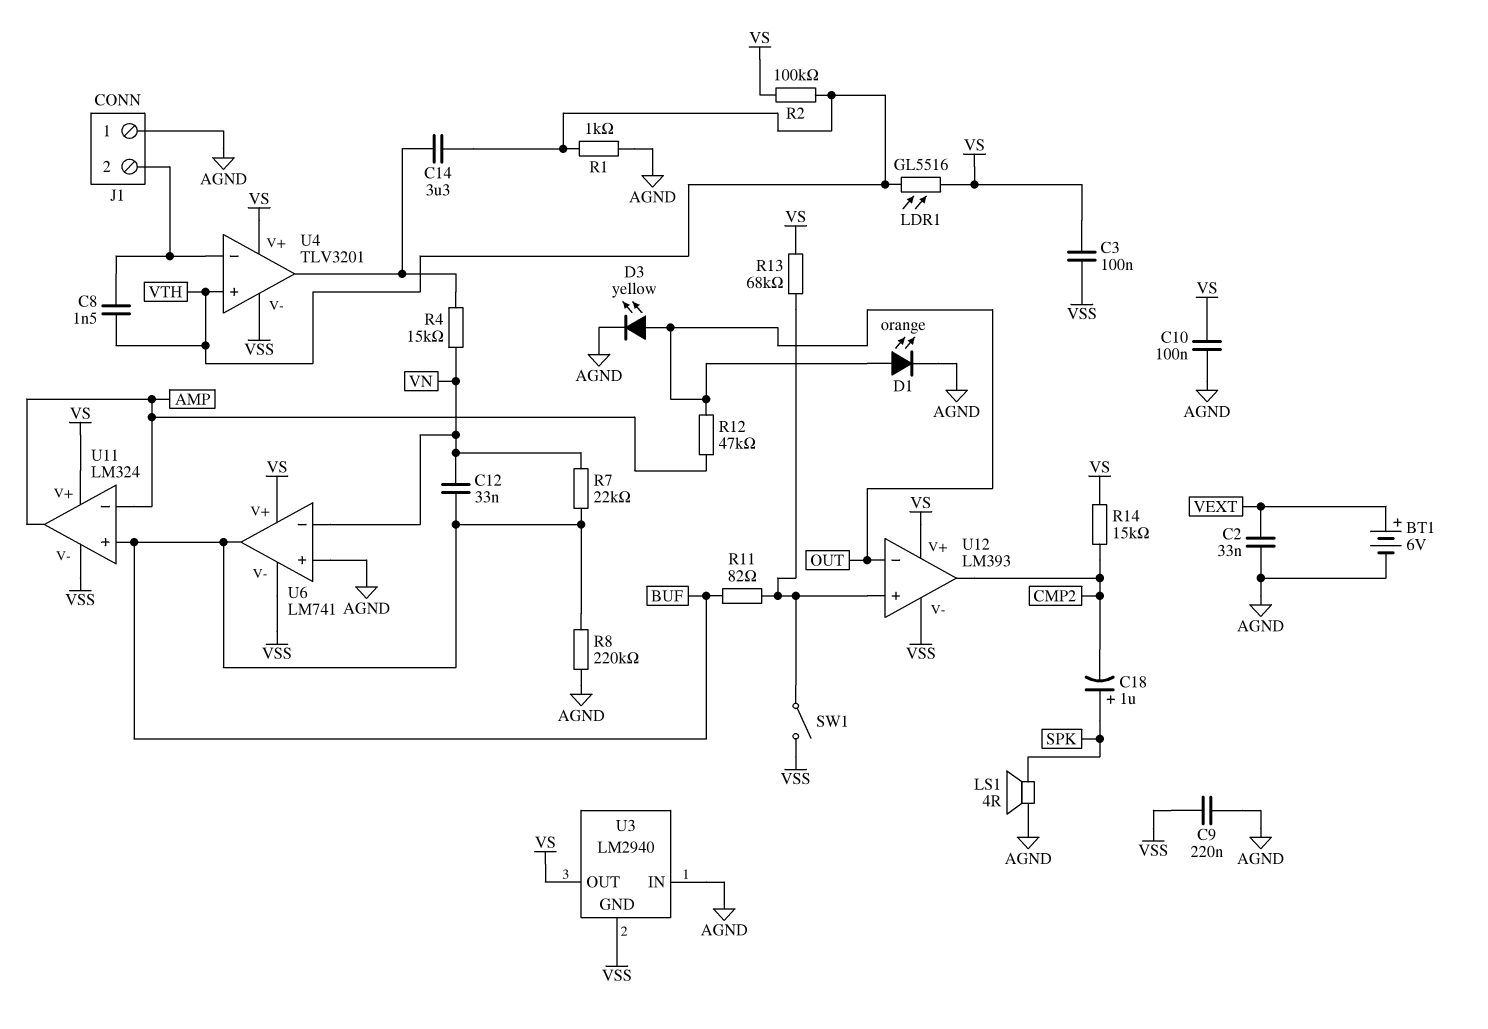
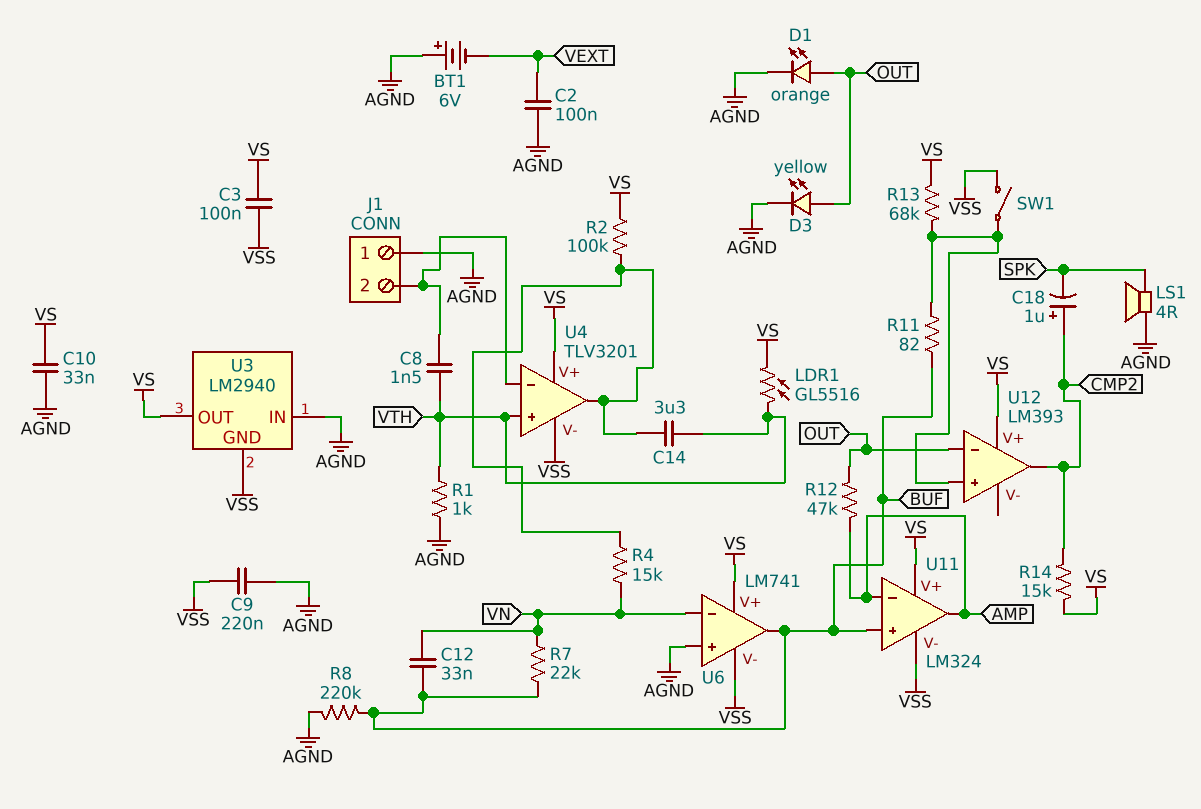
BT1: 6V (plus VEXT, minus AGND) -> 6V (plus AGND, minus VEXT)
C2: 33nF (AGND, VEXT) -> 100nF (AGND, VEXT)
C10: 100nF (AGND, VS) -> 33nF (AGND, VS)
C18: 1uF (plus SPK, minus CMP2) -> 1uF (plus CMP2, minus SPK)
R2: 100k (VS, VTH) -> 100k (U4/out, VS)
U12 pin V-: VSS -> none

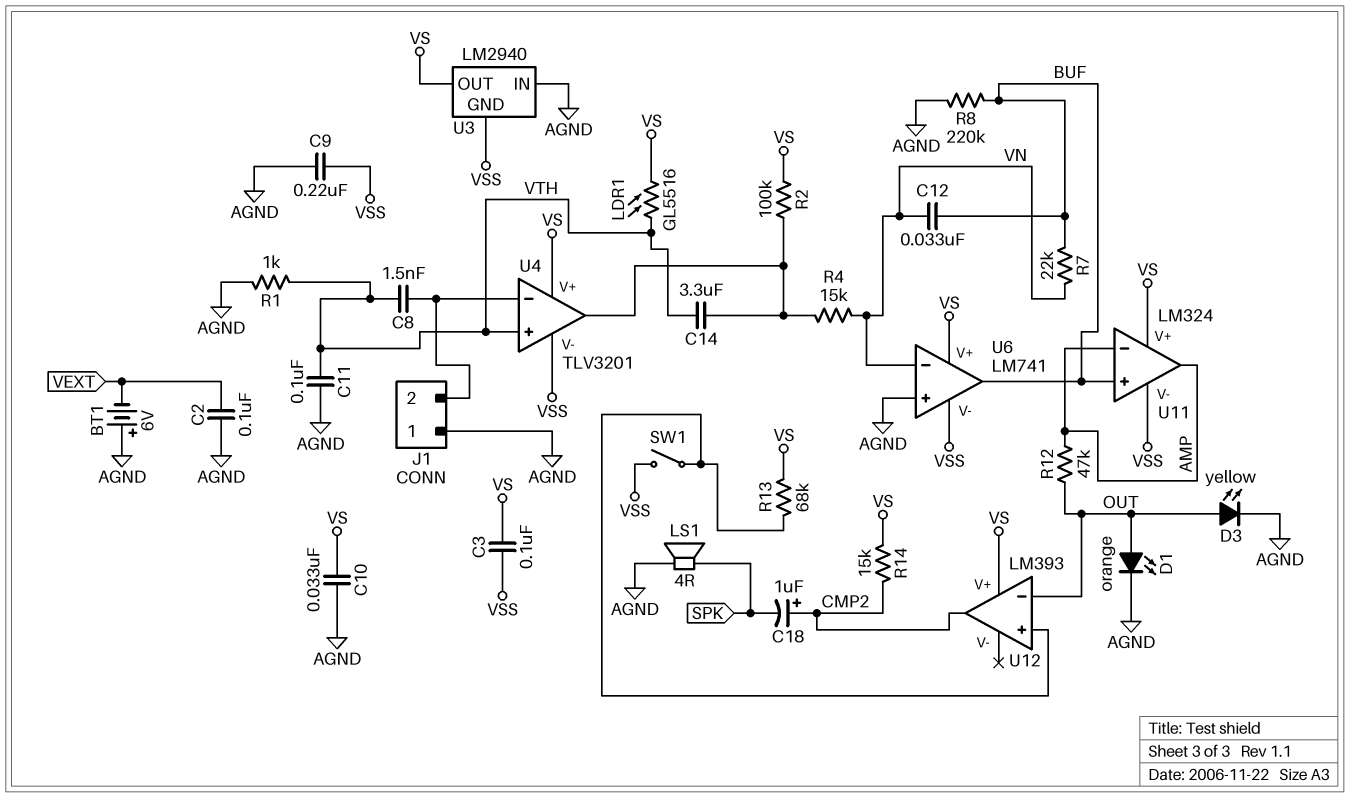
C11: none -> 100nF (AGND, VTH)
R11: 82 (BUF, U12/in+) -> none

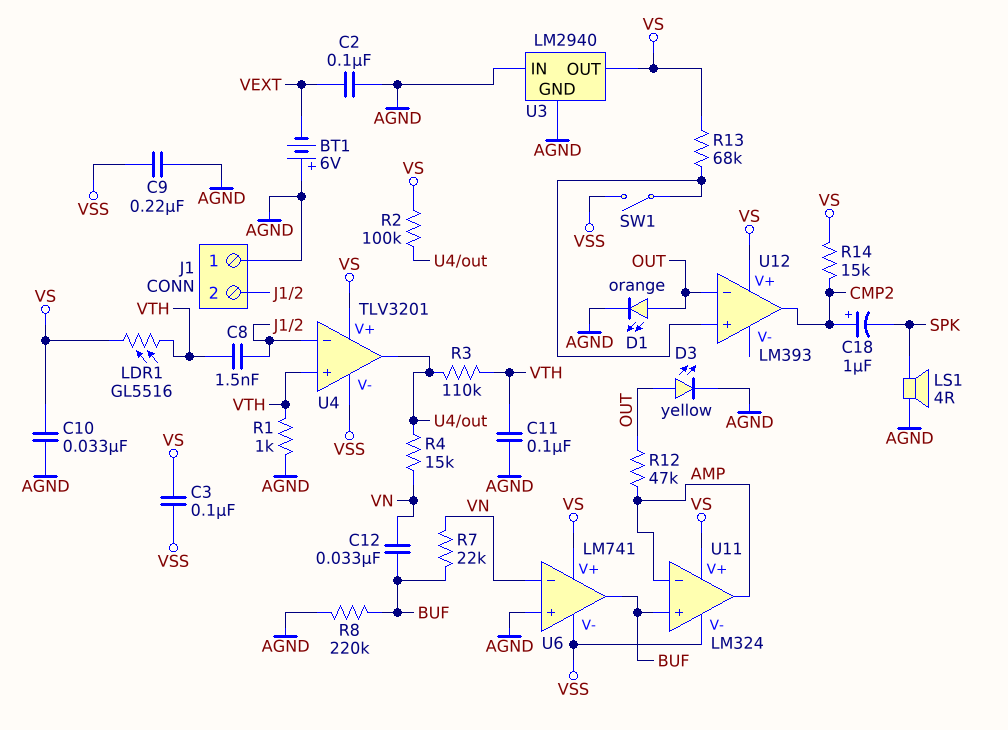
C14: 3.3uF (U4/out, VTH) -> none
R3: none -> 110k (U4/out, VTH)
U3 pin GND: VSS -> AGND

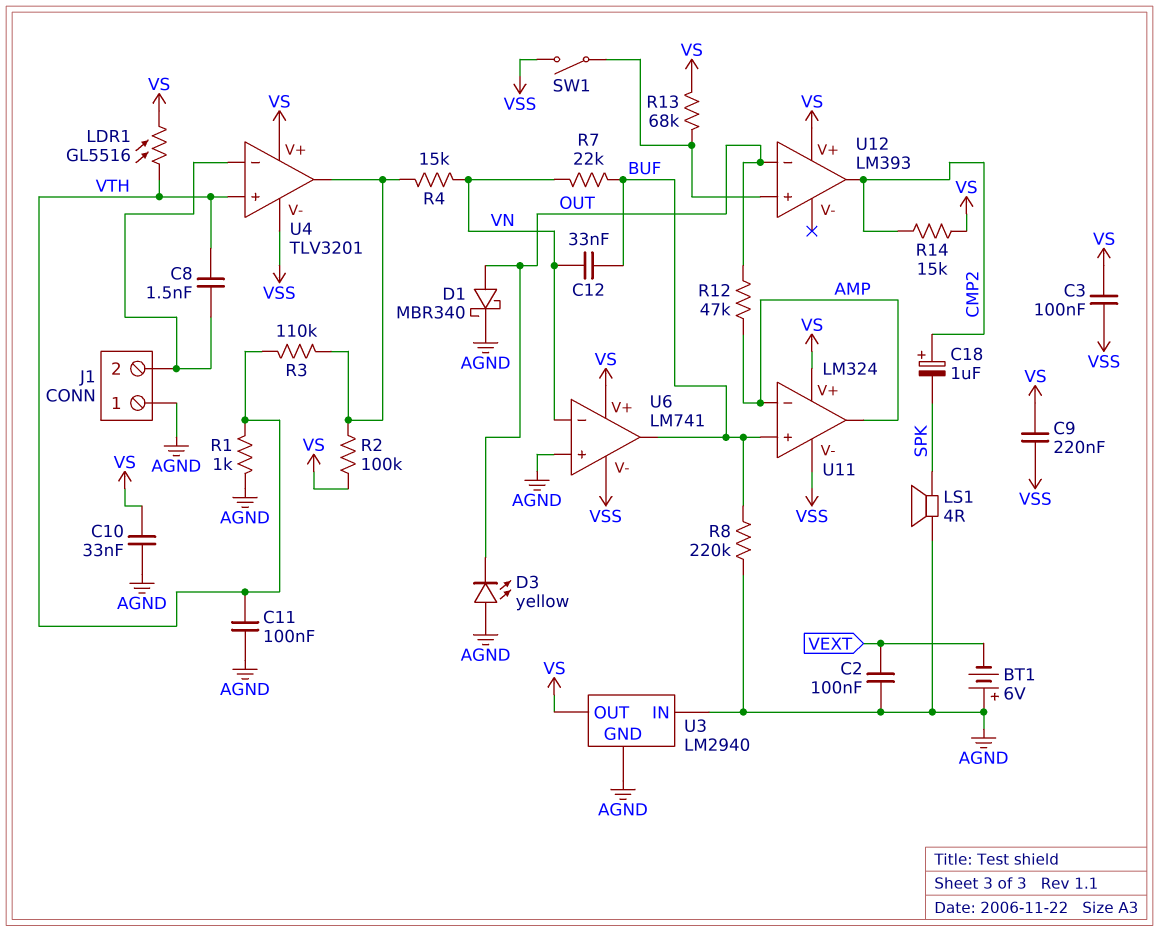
C9: 220nF (AGND, VSS) -> 220nF (VS, VSS)
D1: LED orange (A OUT, K AGND) -> schottky MBR340 (A OUT, K AGND)
D3: LED yellow (A OUT, K AGND) -> LED yellow (A AGND, K OUT)

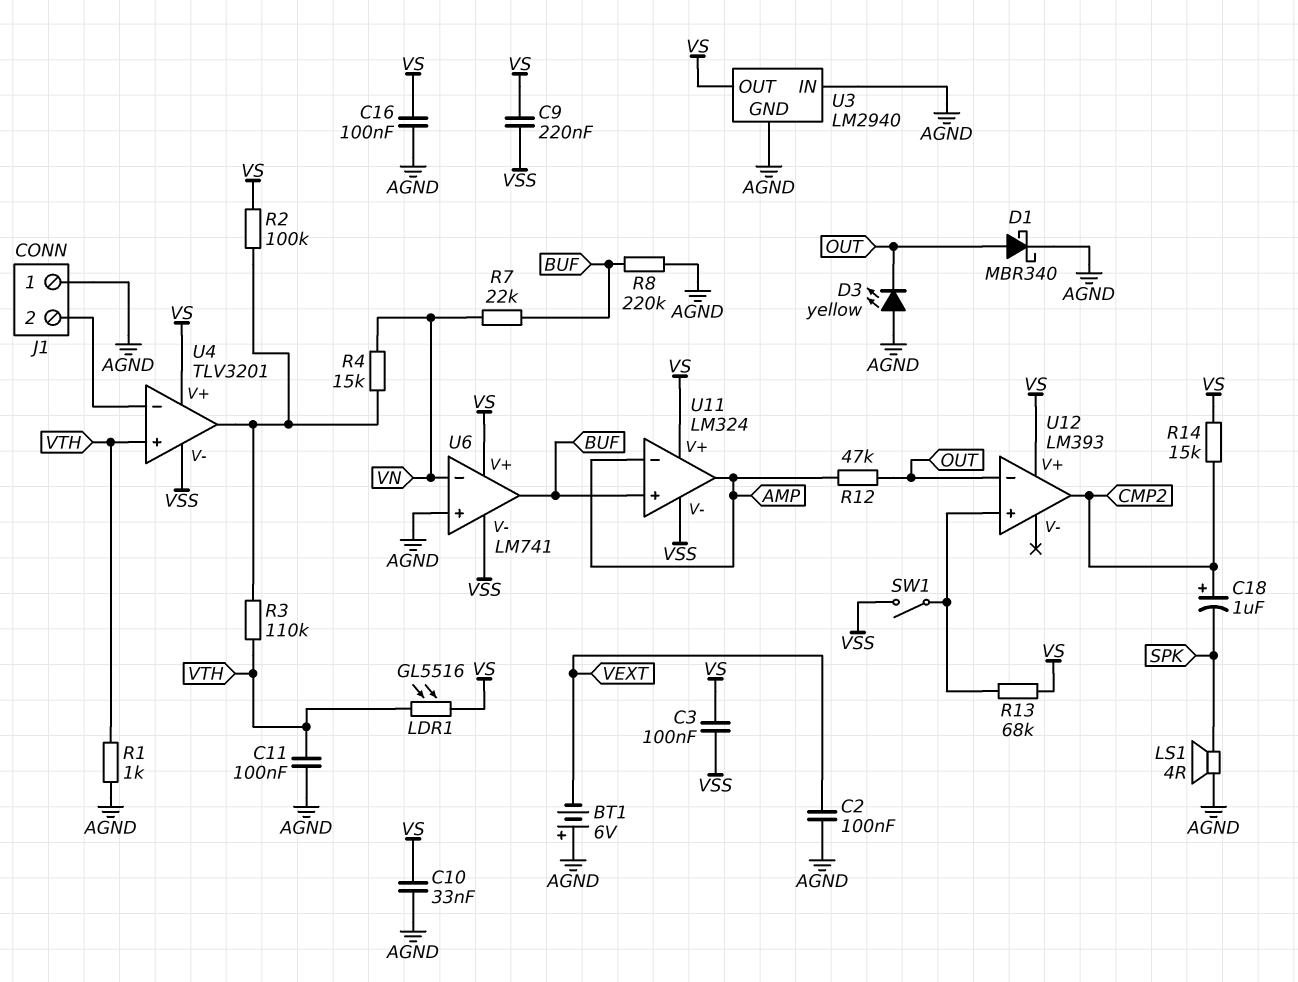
C8: 1.5nF (J1/2, VTH) -> none
C12: 33nF (BUF, VN) -> none
C16: none -> 100nF (AGND, VS)

